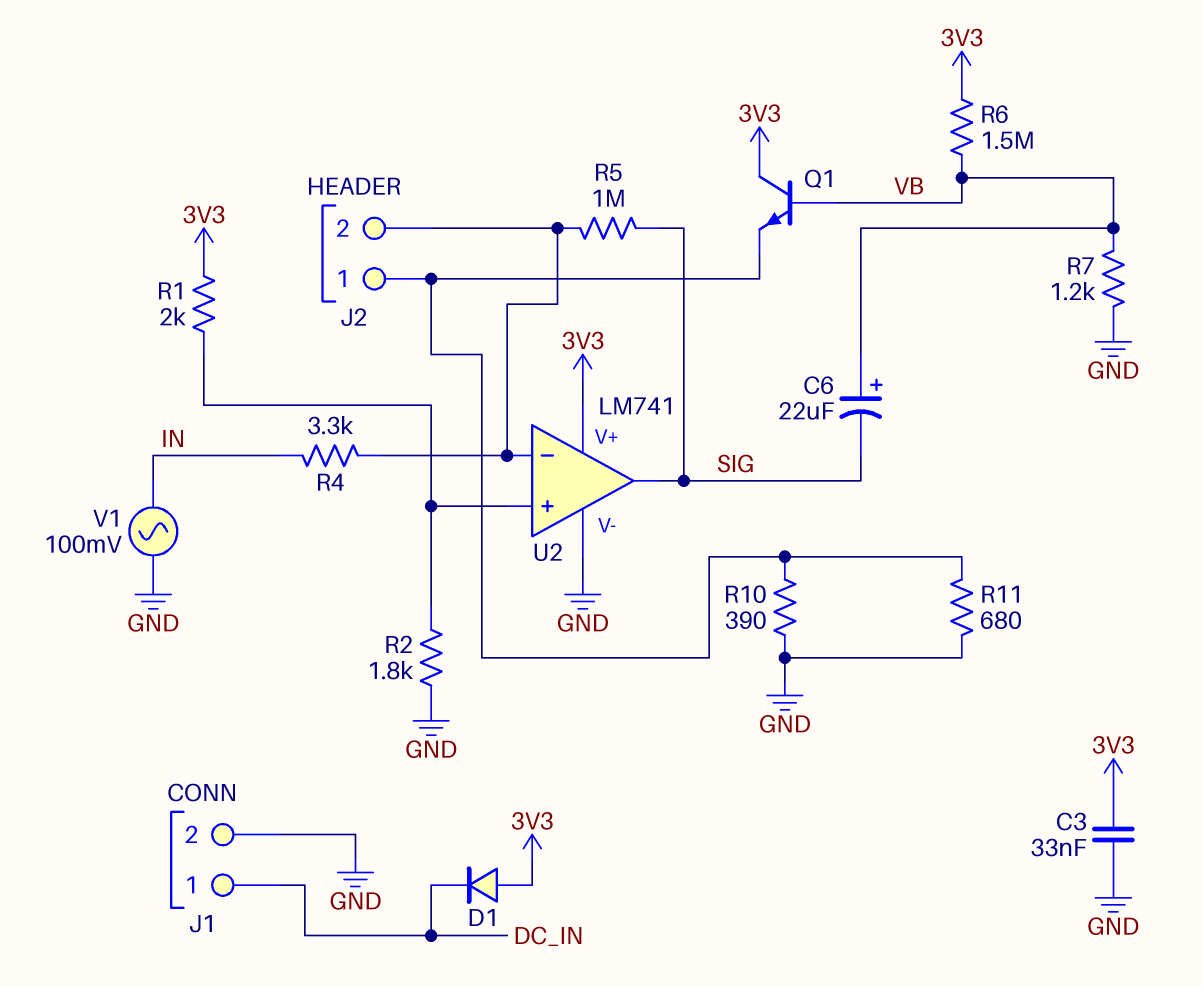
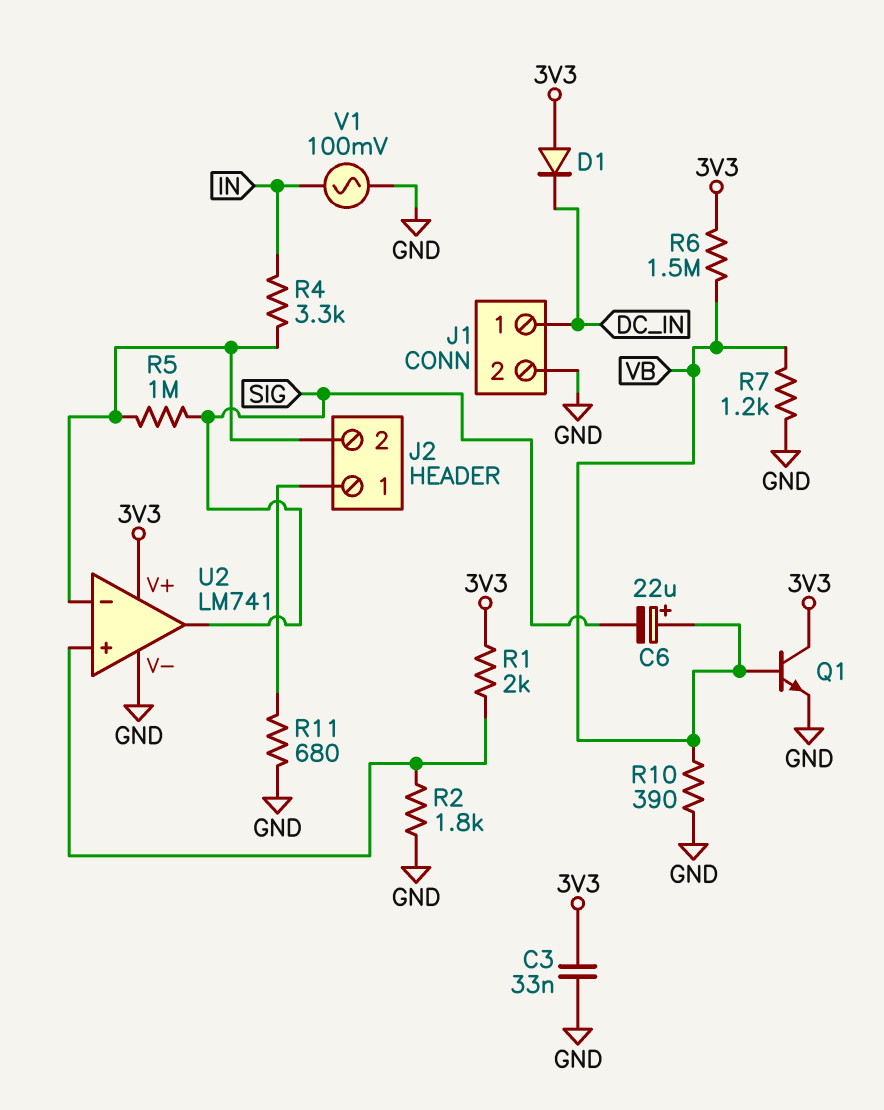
Q1: NPN (B VB, C 3V3, E J2/1) -> NPN (B VB, C 3V3, E GND)
R10: 390 (GND, J2/1) -> 390 (GND, VB)

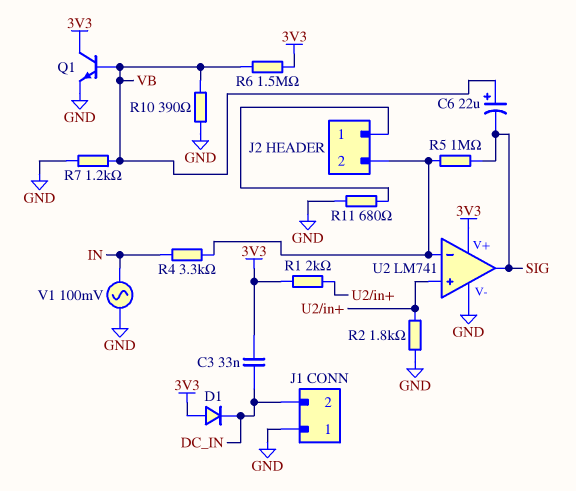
C3: 33nF (3V3, GND) -> 33nF (3V3, DC_IN)
J1 pin 1: DC_IN -> GND
J1 pin 2: GND -> DC_IN

